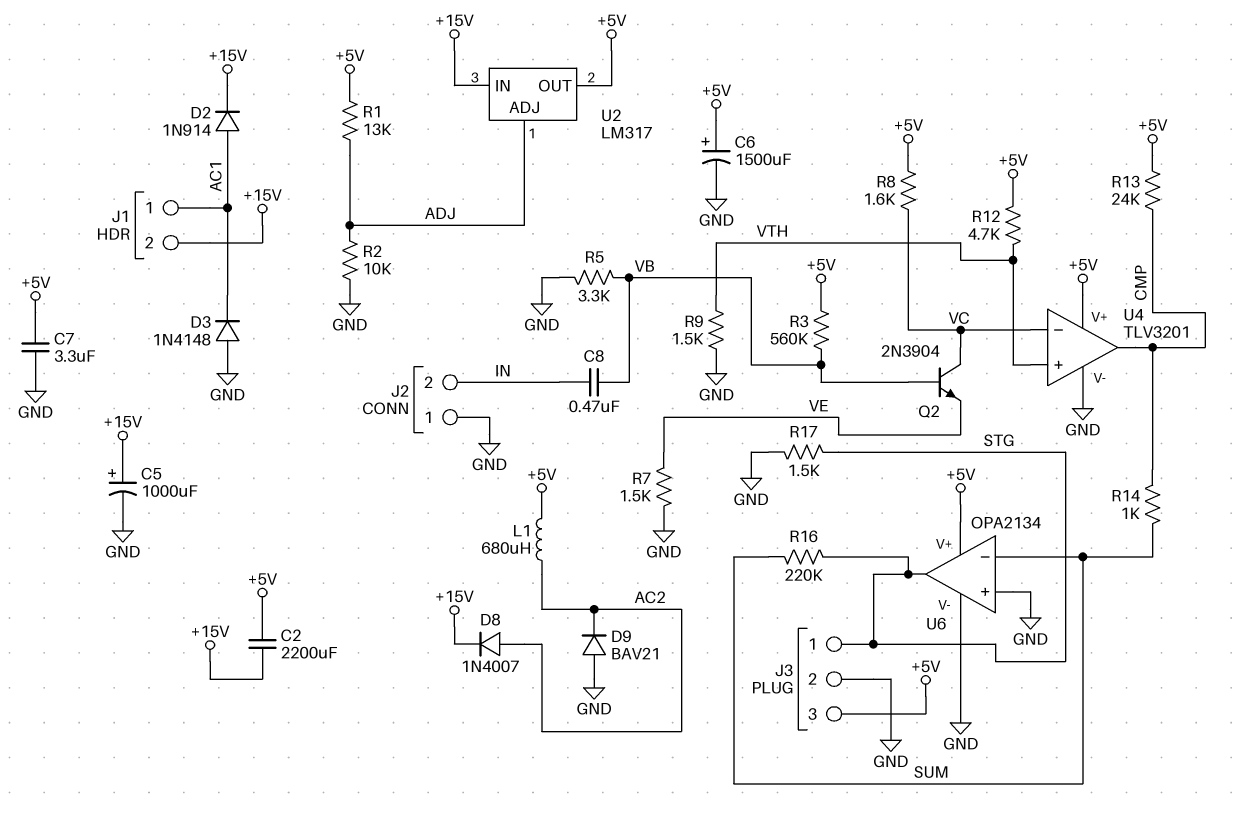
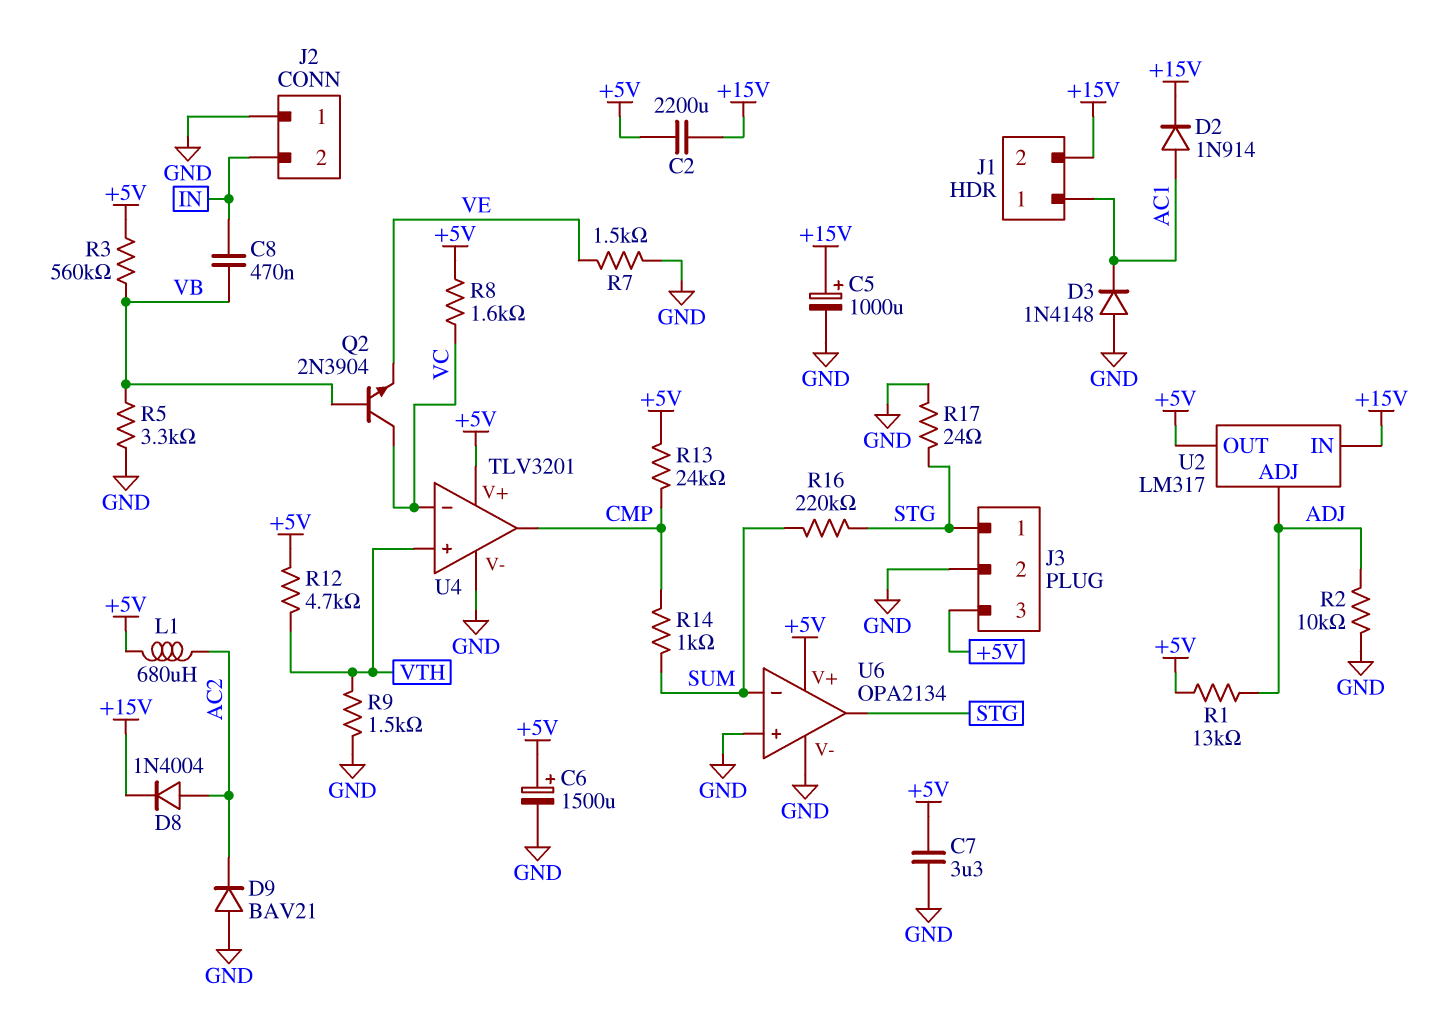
D8: diode 1N4007 (A AC2, K +15V) -> diode 1N4004 (A AC2, K +15V)
R17: 1.5k (GND, STG) -> 24 (GND, STG)

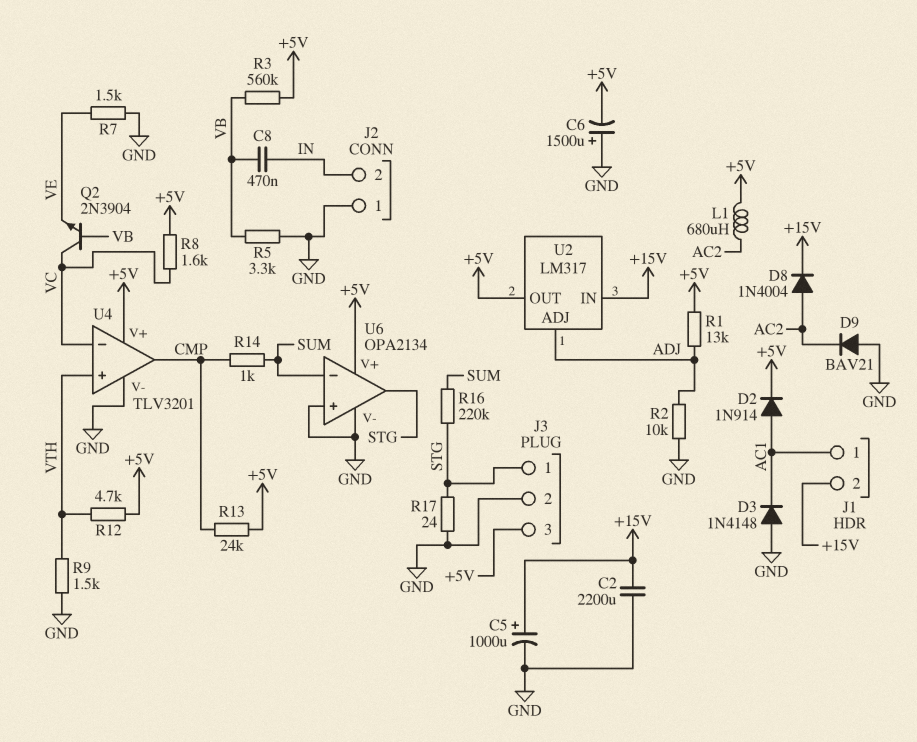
C2: 2200uF (+5V, +15V) -> 2200uF (+15V, GND)
C6: 1500uF (plus +5V, minus GND) -> 1500uF (plus GND, minus +5V)
C7: 3.3uF (+5V, GND) -> none
D2: diode 1N914 (A AC1, K +15V) -> diode 1N914 (A AC1, K +5V)

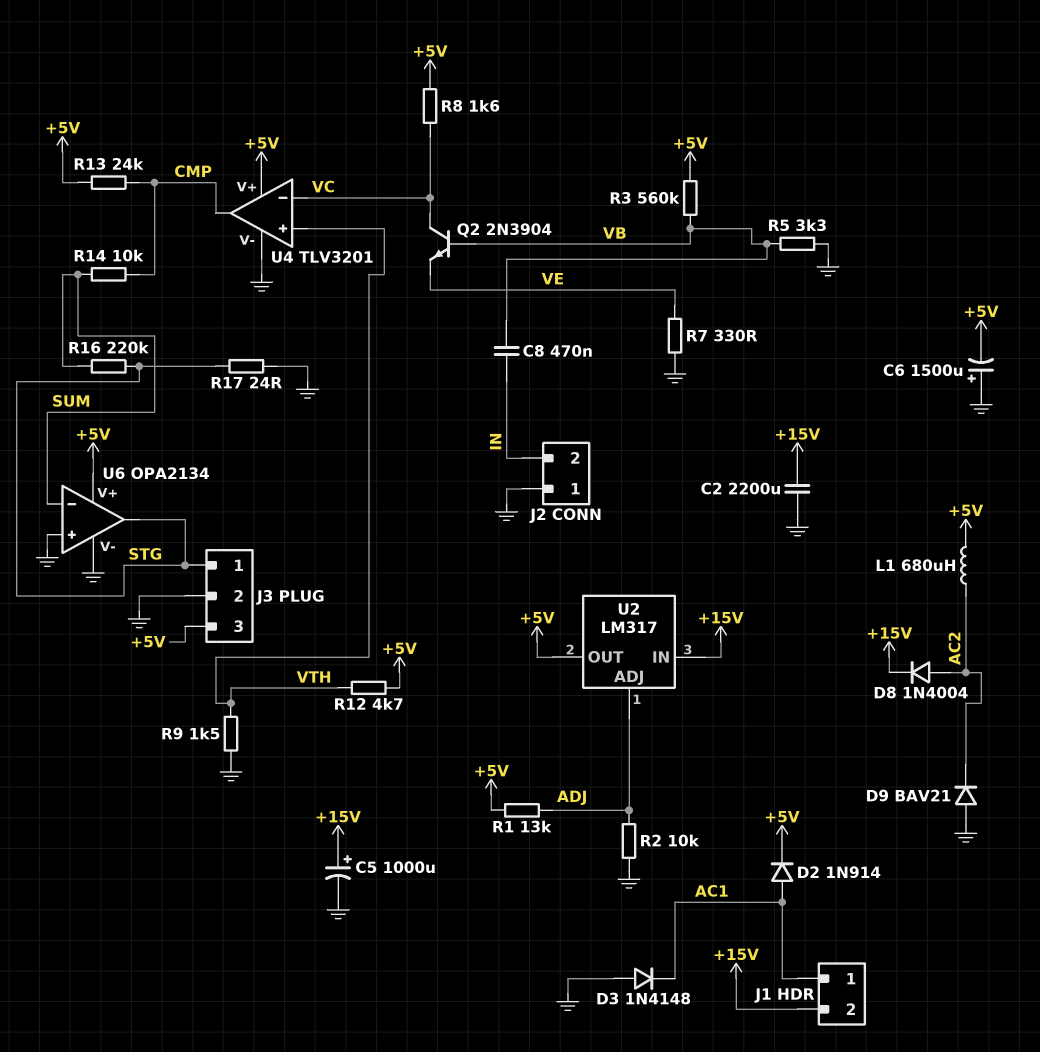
R7: 1.5k (GND, VE) -> 330 (GND, VE)
R14: 1k (CMP, SUM) -> 10k (CMP, SUM)

